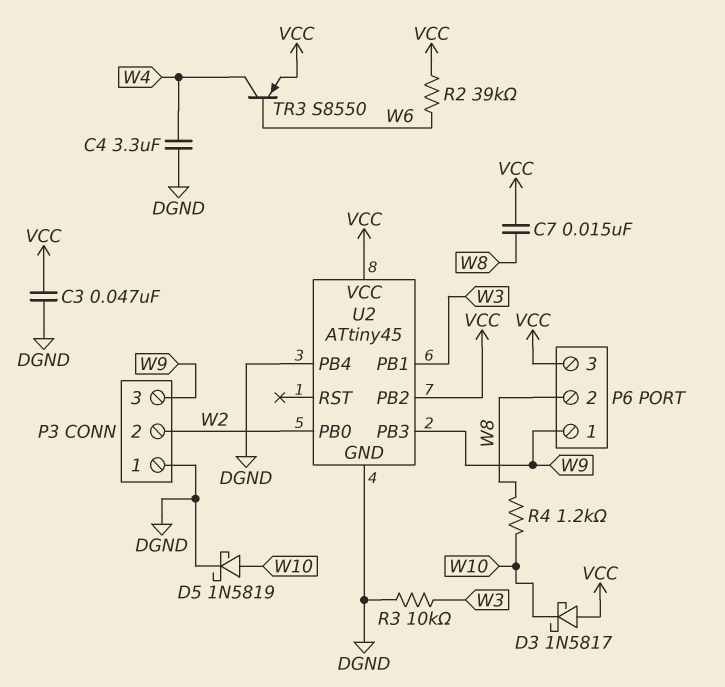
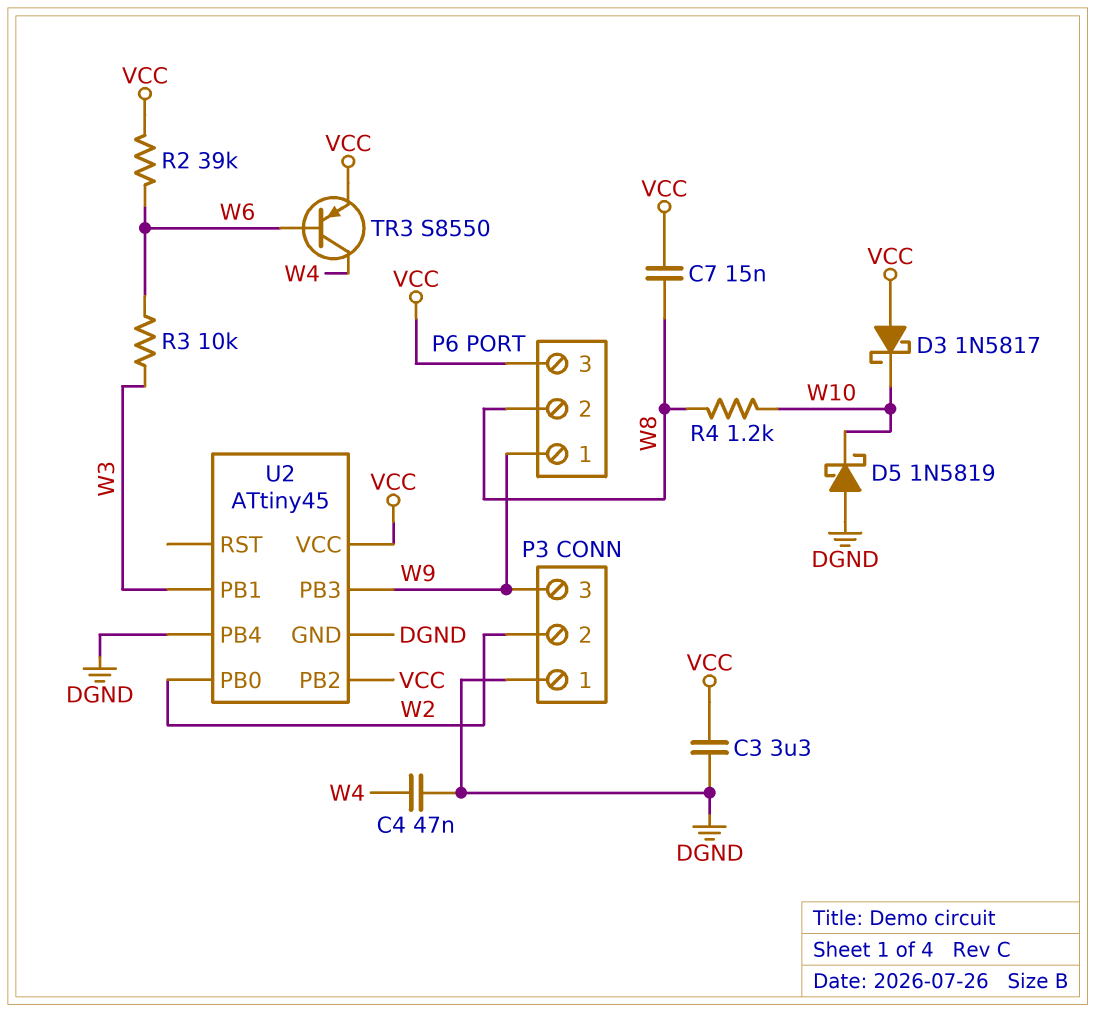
C3: 47nF (DGND, VCC) -> 3.3uF (DGND, VCC)
C4: 3.3uF (DGND, W4) -> 47nF (DGND, W4)
D5: schottky 1N5819 (A W10, K DGND) -> schottky 1N5819 (A DGND, K W10)
R3: 10k (DGND, W3) -> 10k (W3, W6)

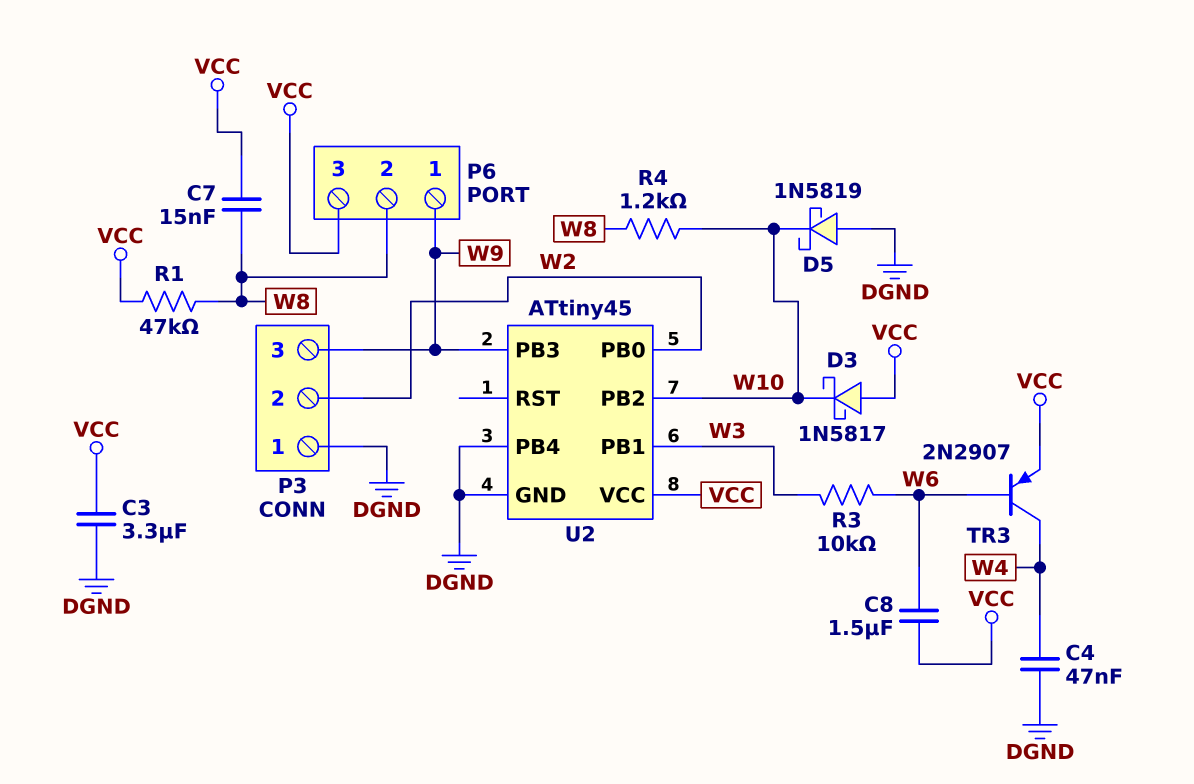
C8: none -> 1.5uF (VCC, W6)
R1: none -> 47k (VCC, W8)
R2: 39k (VCC, W6) -> none
TR3: PNP S8550 (B W6, C W4, E VCC) -> PNP 2N2907 (B W6, C W4, E VCC)
U2 pin PB2: VCC -> W10

